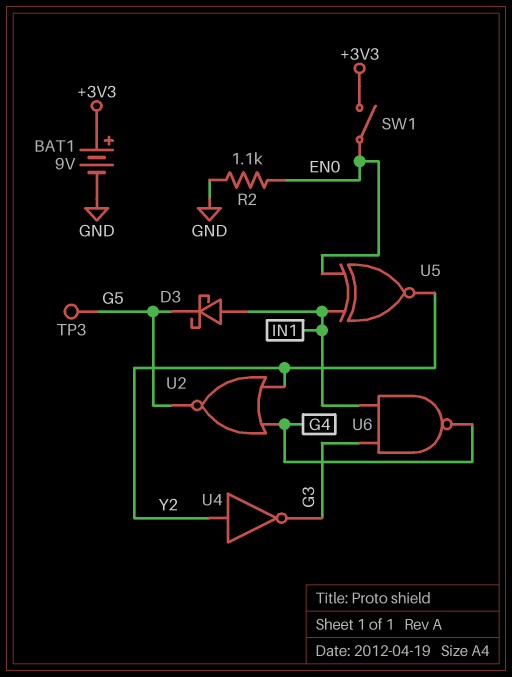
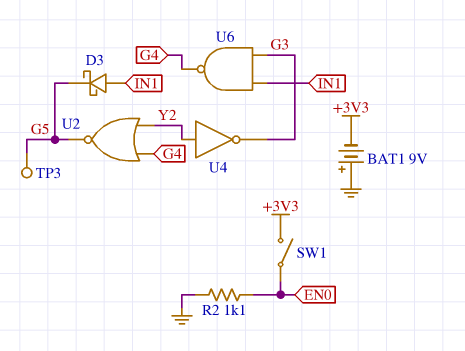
BAT1: 9V (plus +3V3, minus GND) -> 9V (plus GND, minus +3V3)
U5: XNOR (in EN0, in IN1, out Y2) -> none

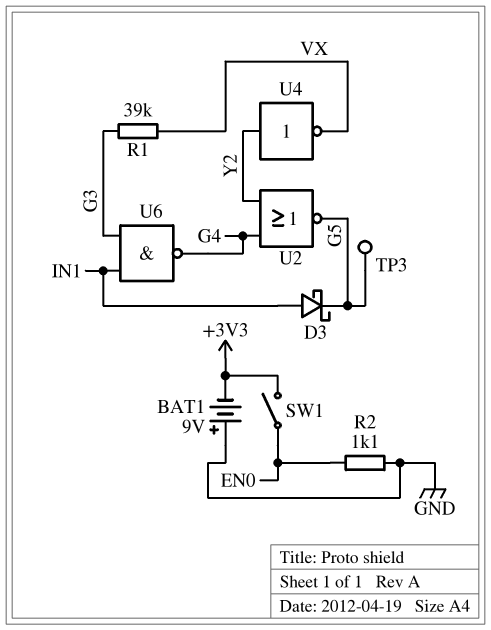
R1: none -> 39k (G3, VX)
U4: NOT (in Y2, out G3) -> NOT (in Y2, out VX)

